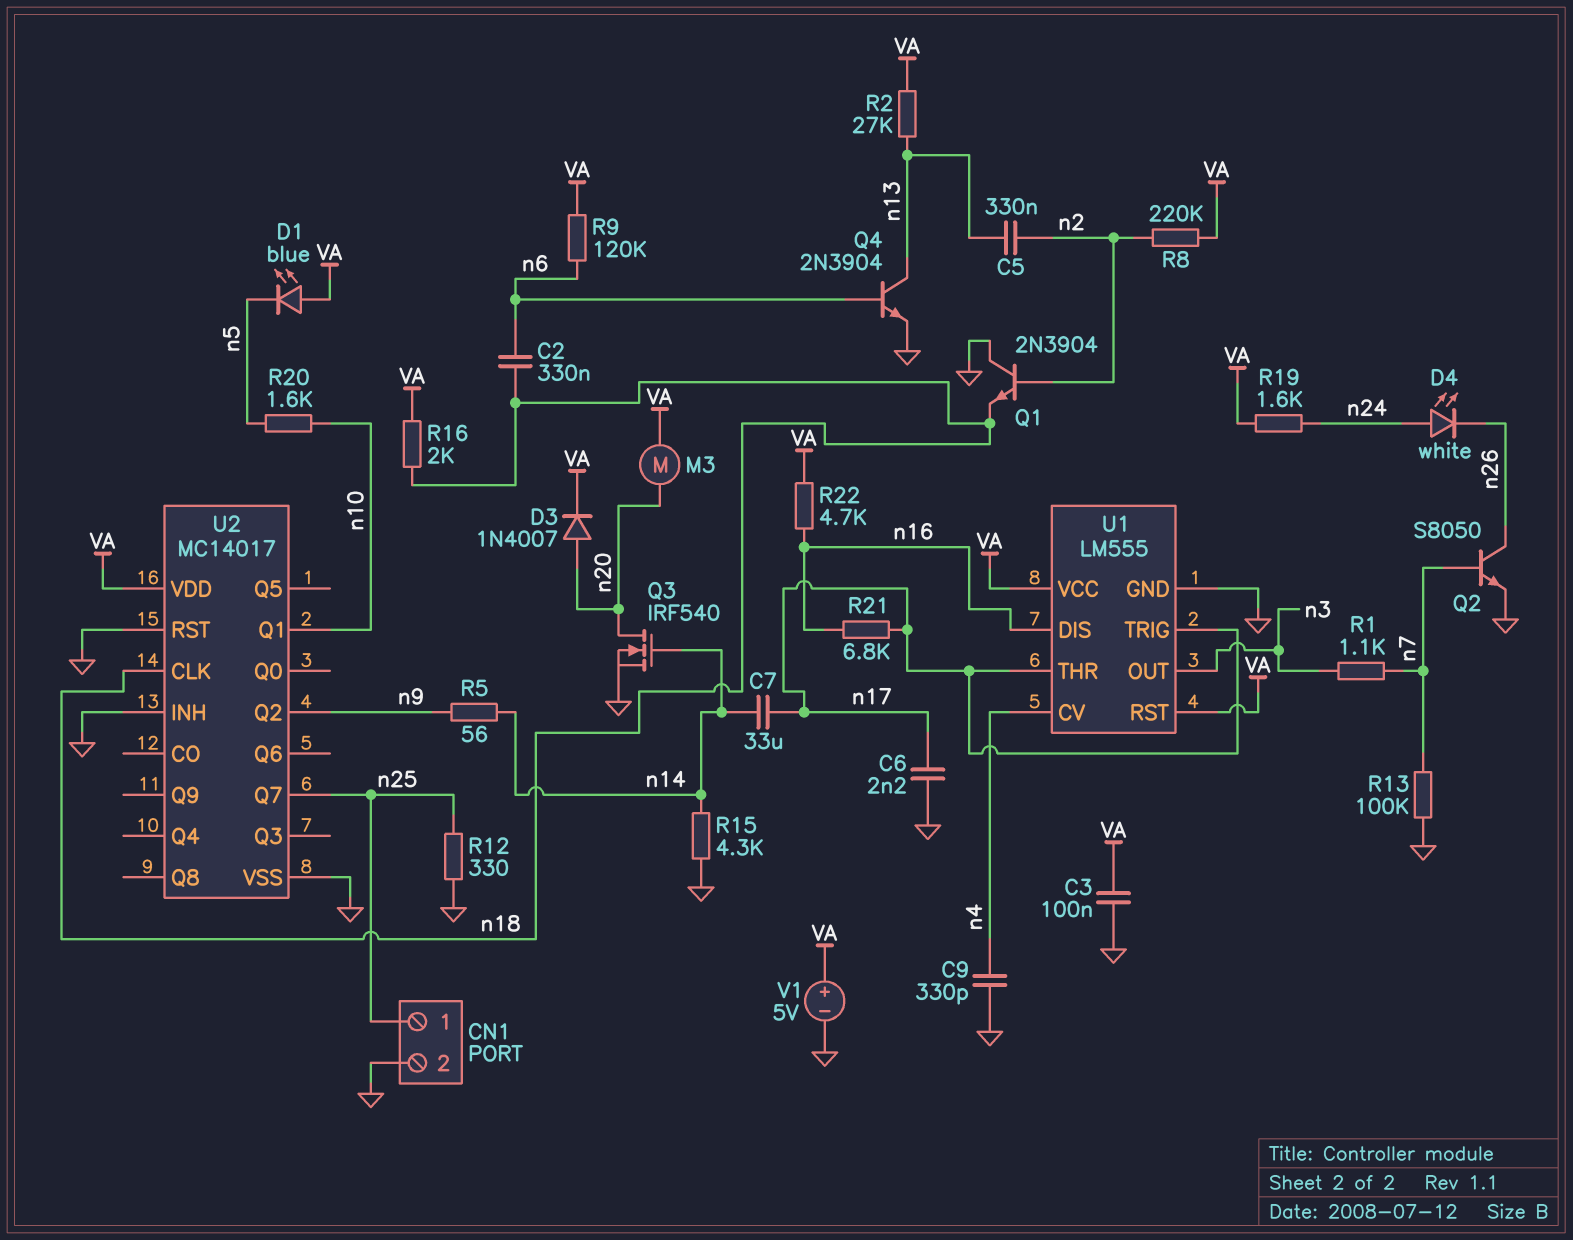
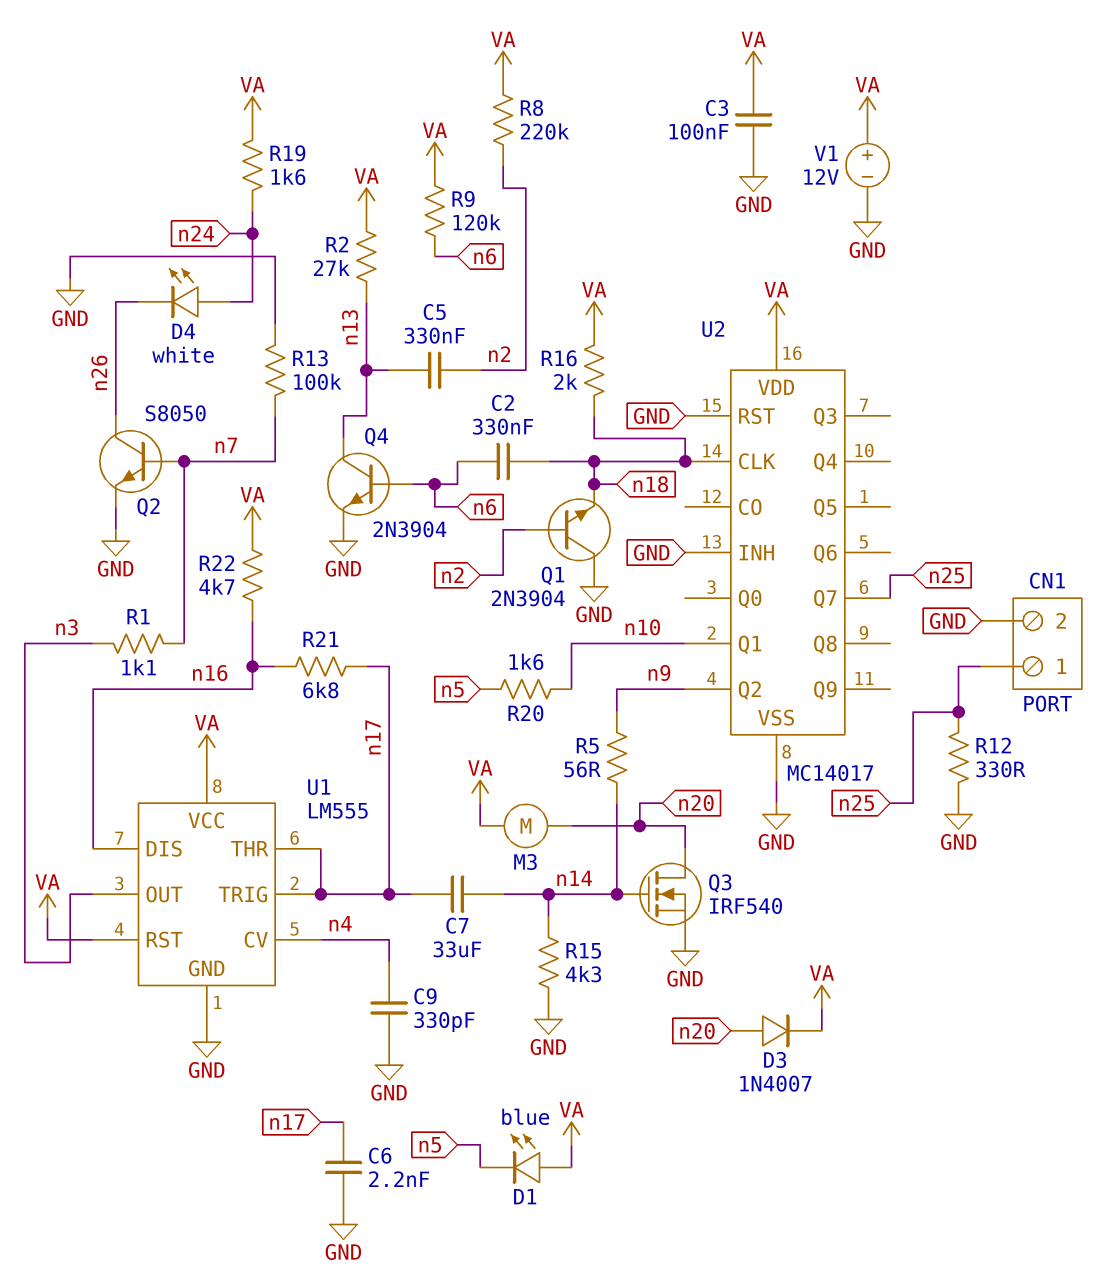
V1: 5V (plus VA, minus GND) -> 12V (plus VA, minus GND)

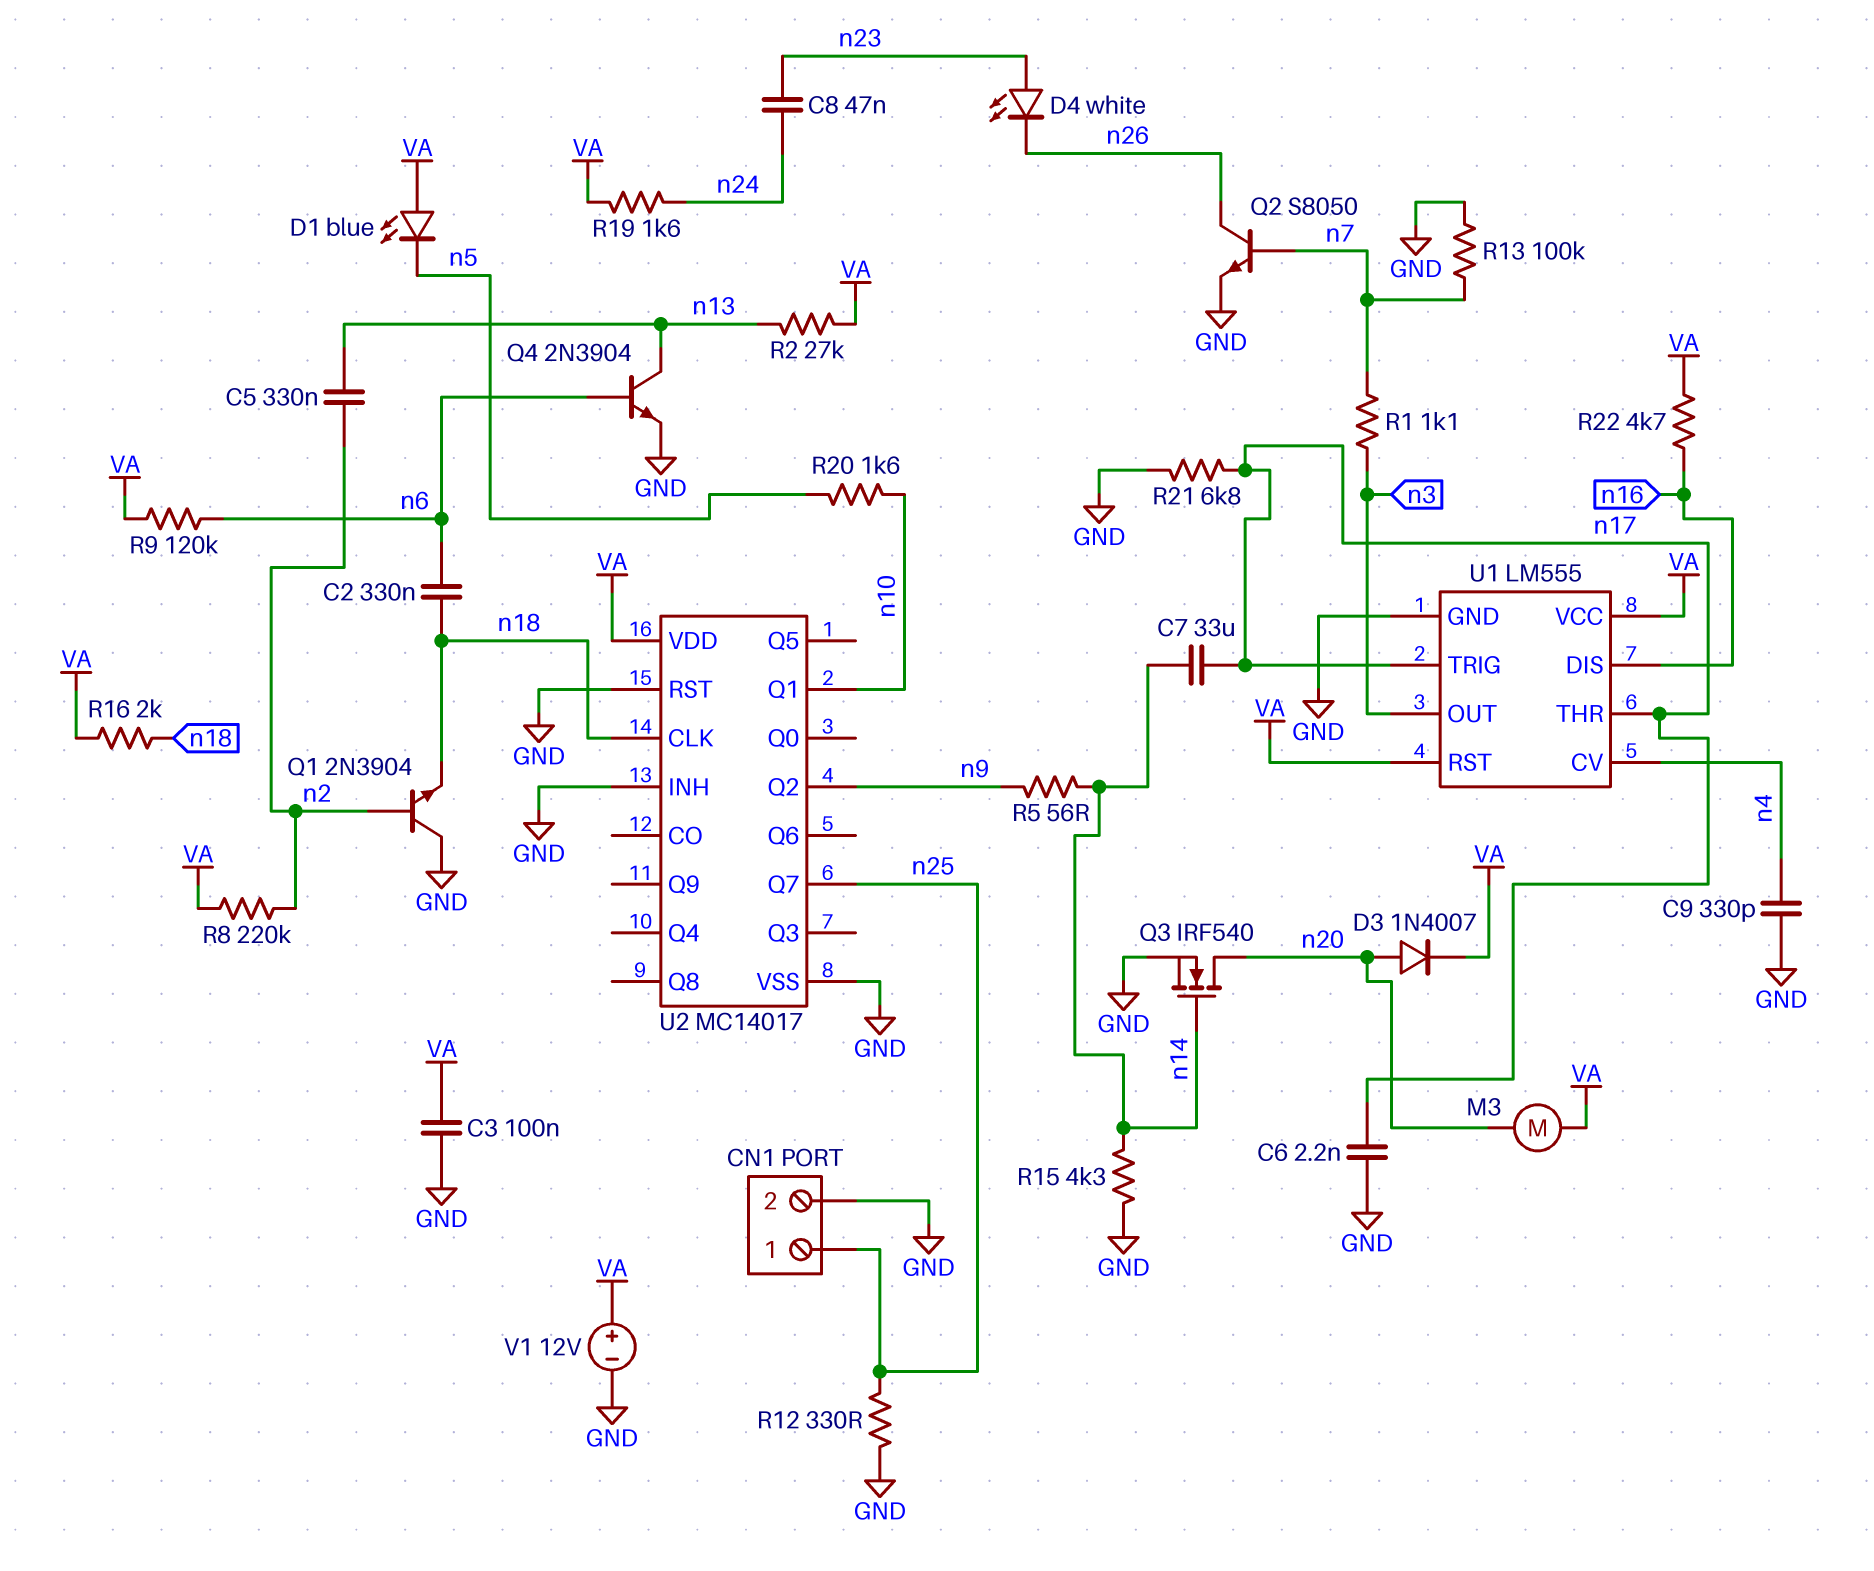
C8: none -> 47nF (n23, n24)
D4: LED white (A n24, K n26) -> LED white (A n23, K n26)
R21: 6.8k (n16, n17) -> 6.8k (GND, n17)

